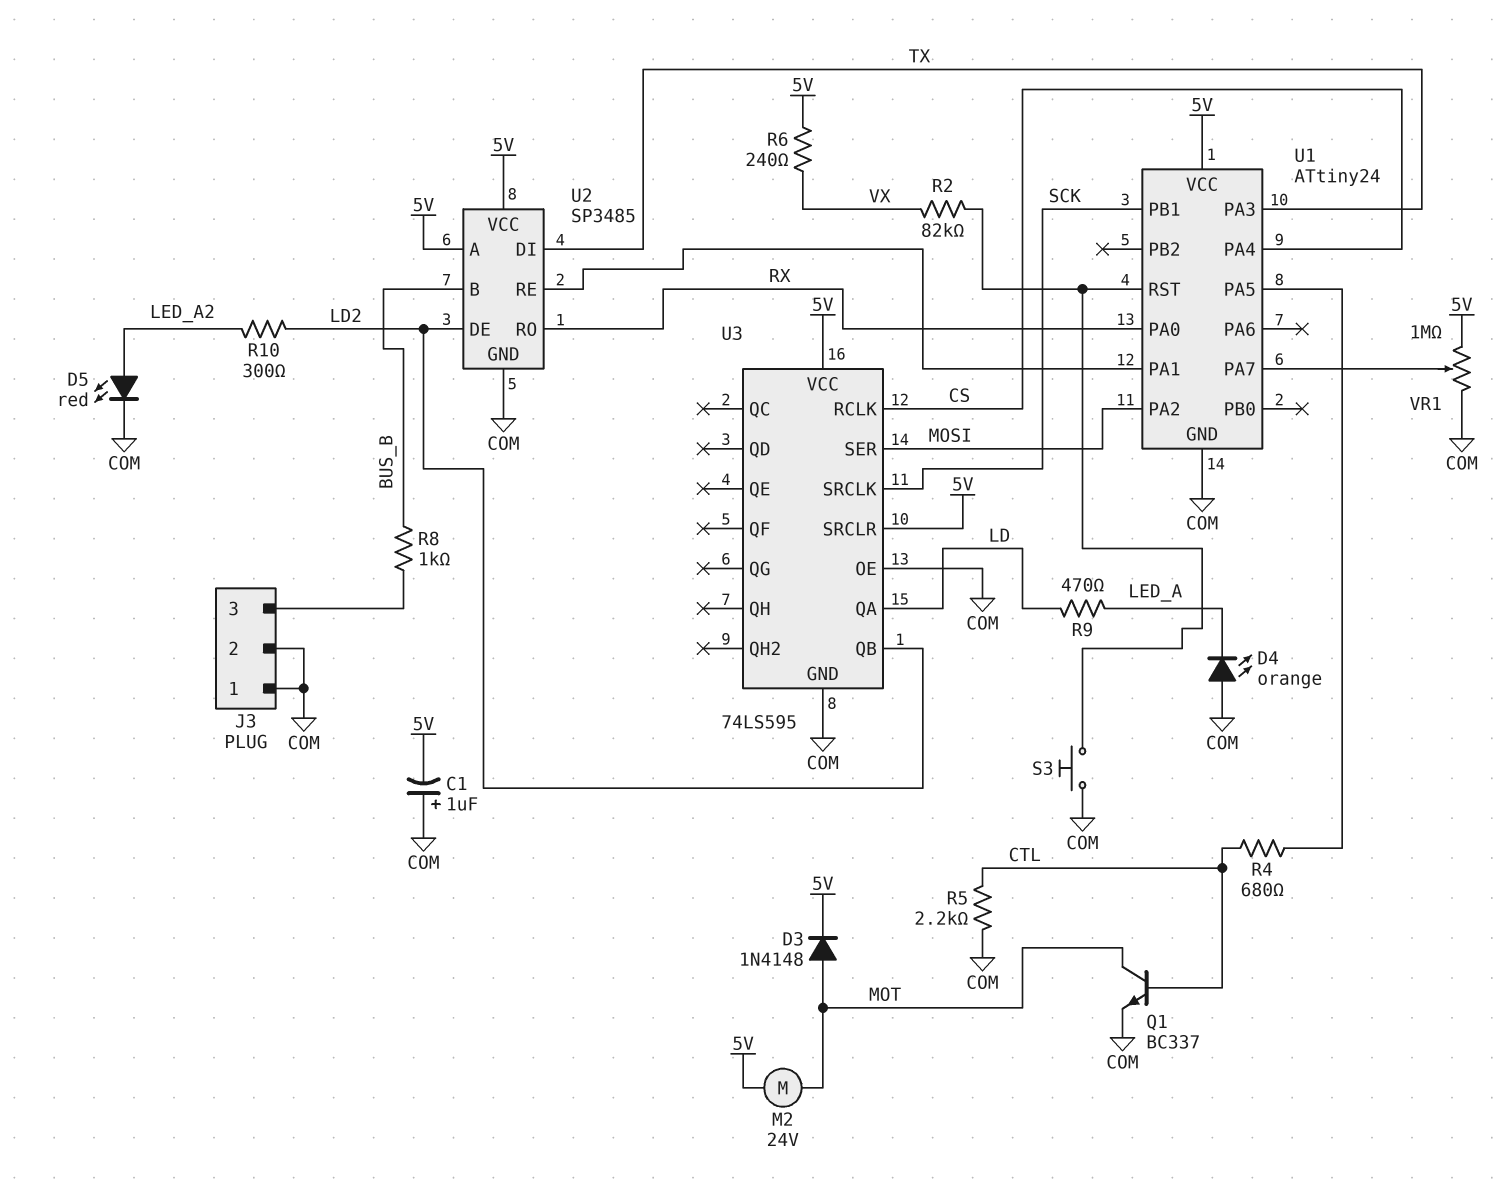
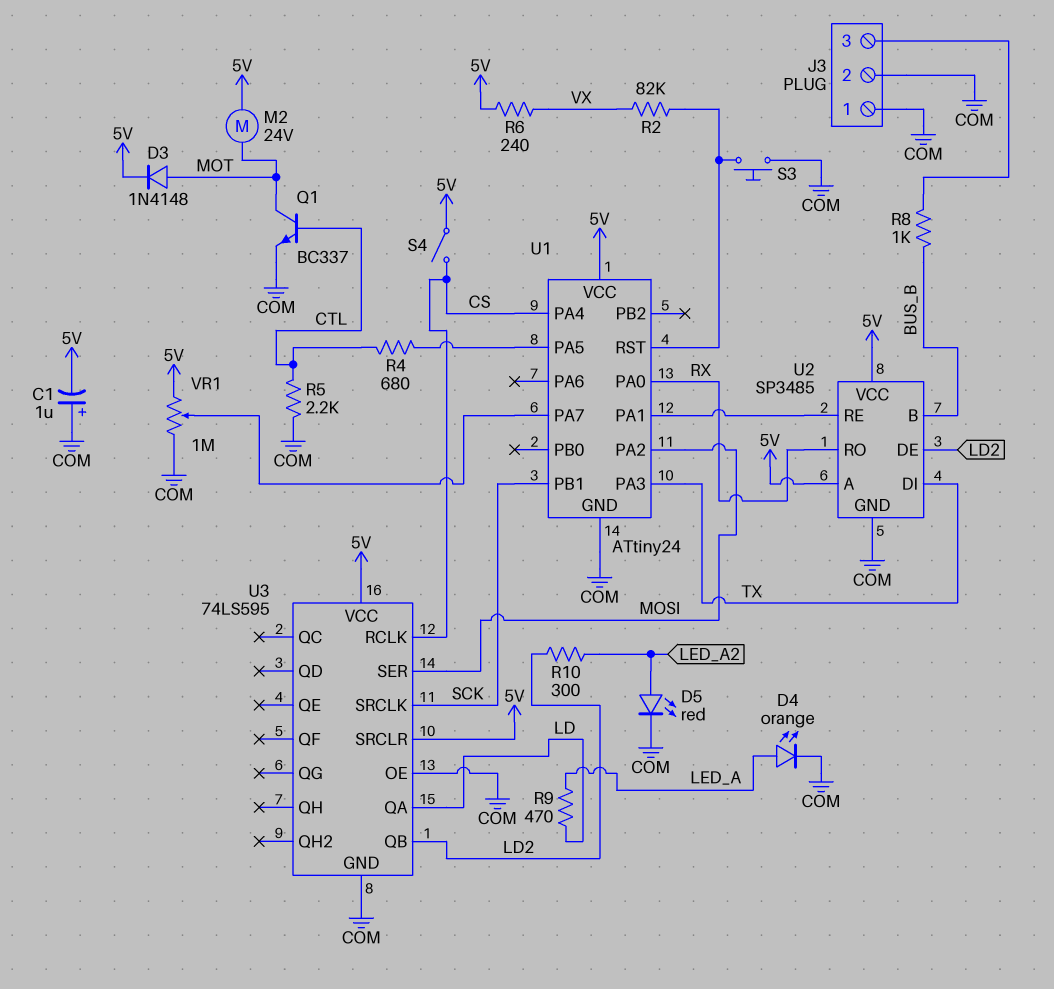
D4: LED orange (A COM, K LED_A) -> LED orange (A LED_A, K COM)
S4: none -> switch (5V, CS)

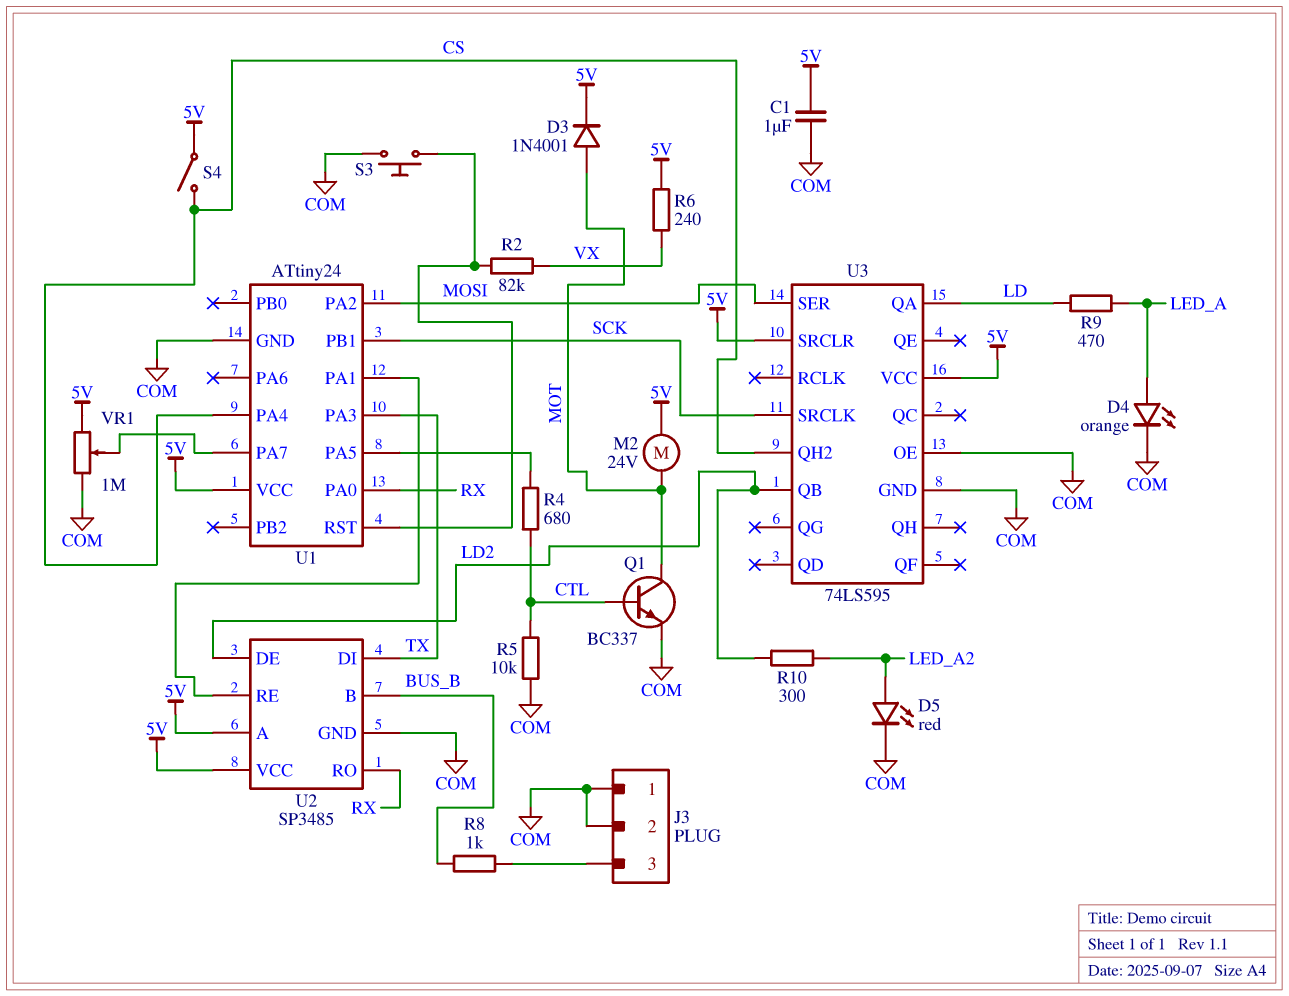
C1: 1uF (plus COM, minus 5V) -> 1uF (5V, COM)
D3: diode 1N4148 (A MOT, K 5V) -> diode 1N4001 (A MOT, K 5V)
R5: 2.2k (COM, CTL) -> 10k (COM, CTL)
U3 pin QH2: none -> CS
U3 pin RCLK: CS -> none

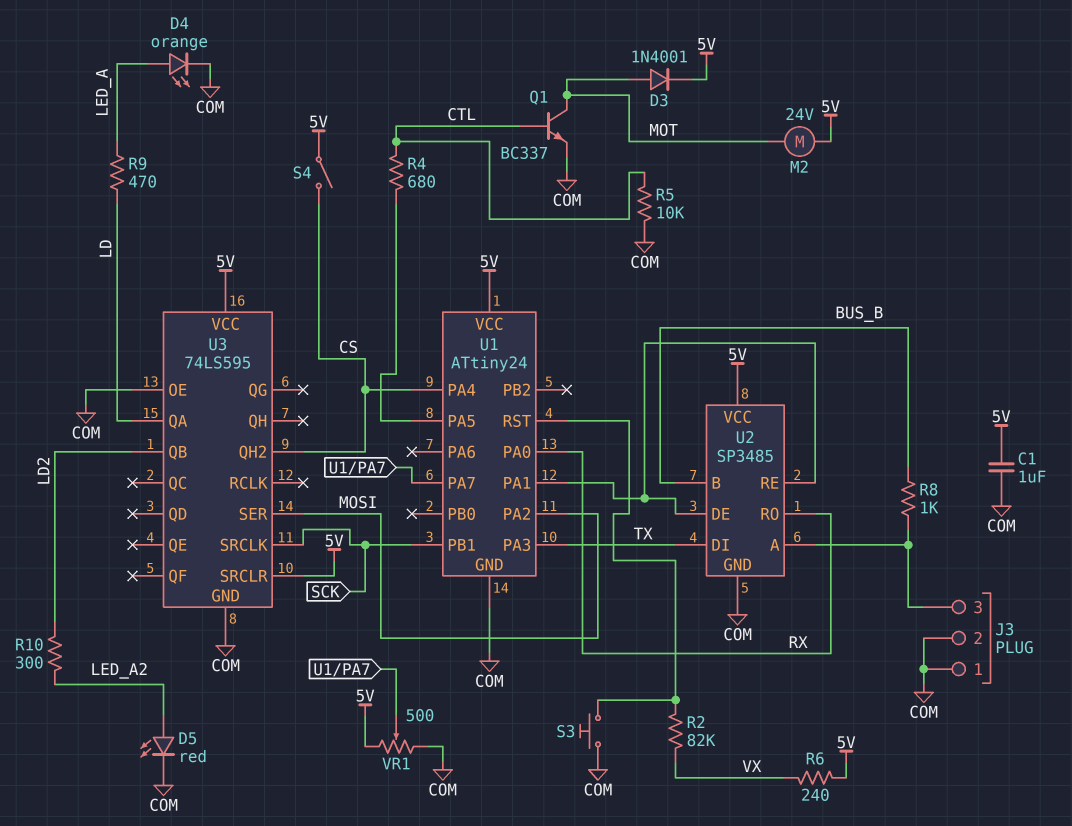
U2 pin A: 5V -> J3/3
U2 pin DE: LD2 -> U1/PA1
VR1: 1M (5V, COM, wiper U1/PA7) -> 500 (5V, COM, wiper U1/PA7)

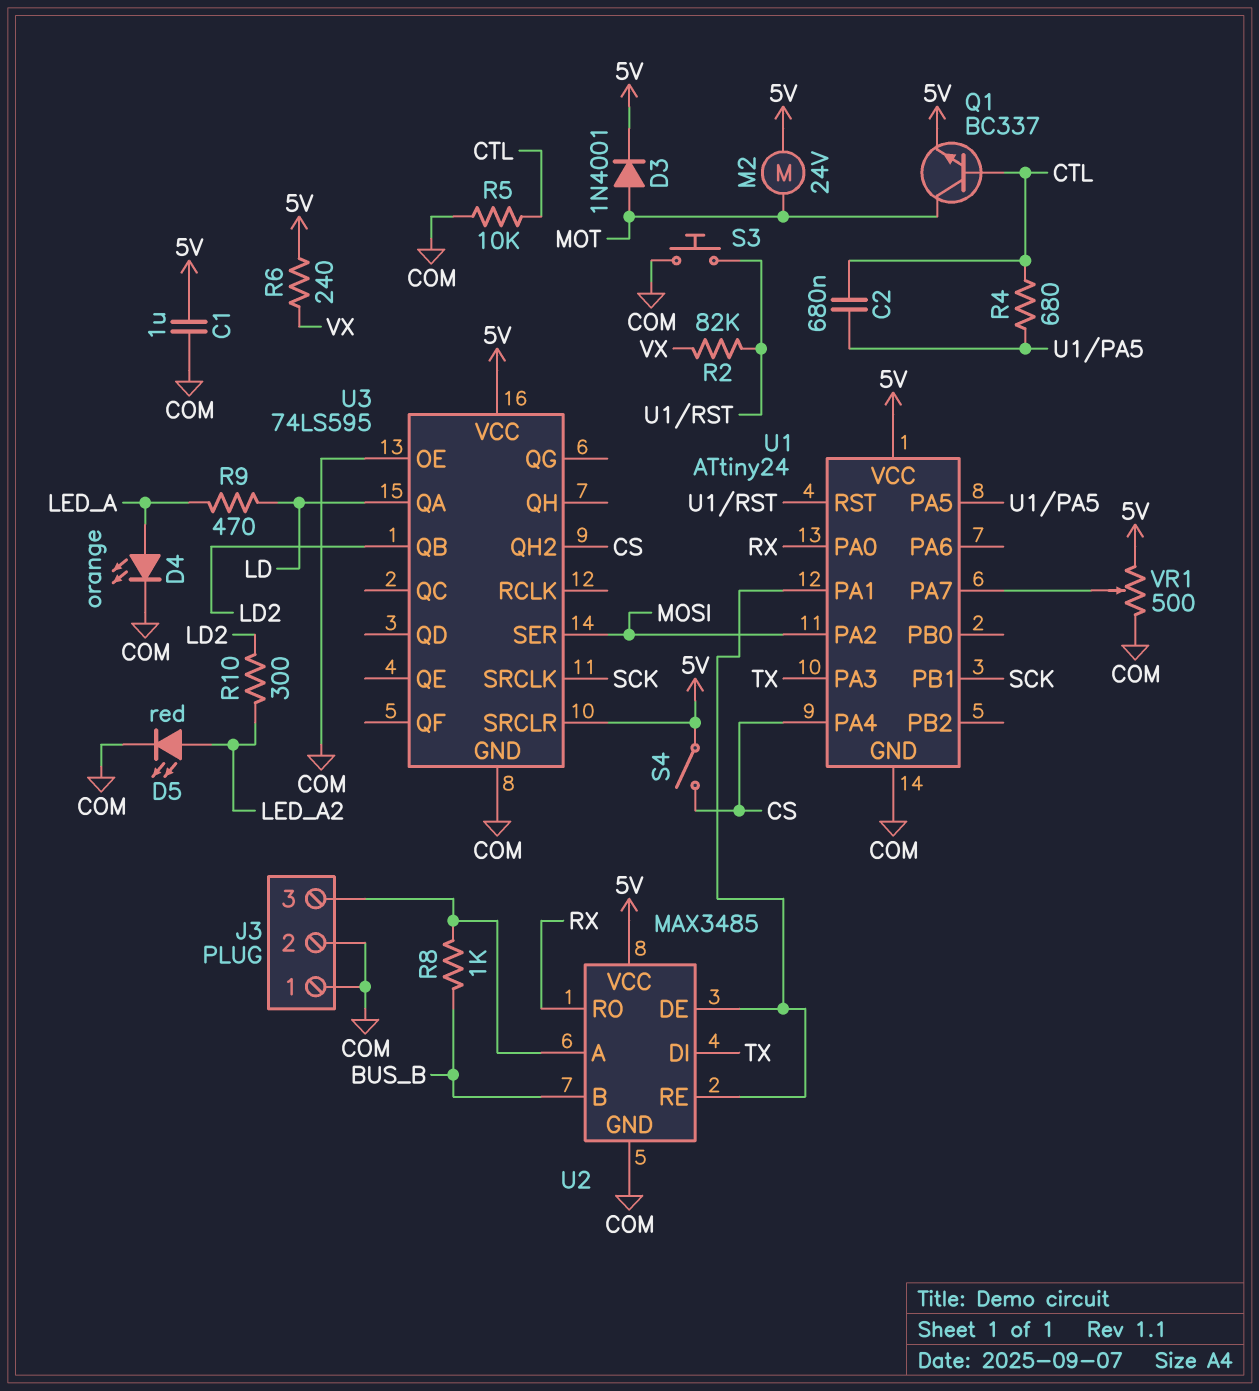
C2: none -> 680nF (CTL, U1/PA5)
Q1: NPN BC337 (B CTL, C MOT, E COM) -> NPN BC337 (B CTL, C MOT, E 5V)
U2: SP3485 -> MAX3485

